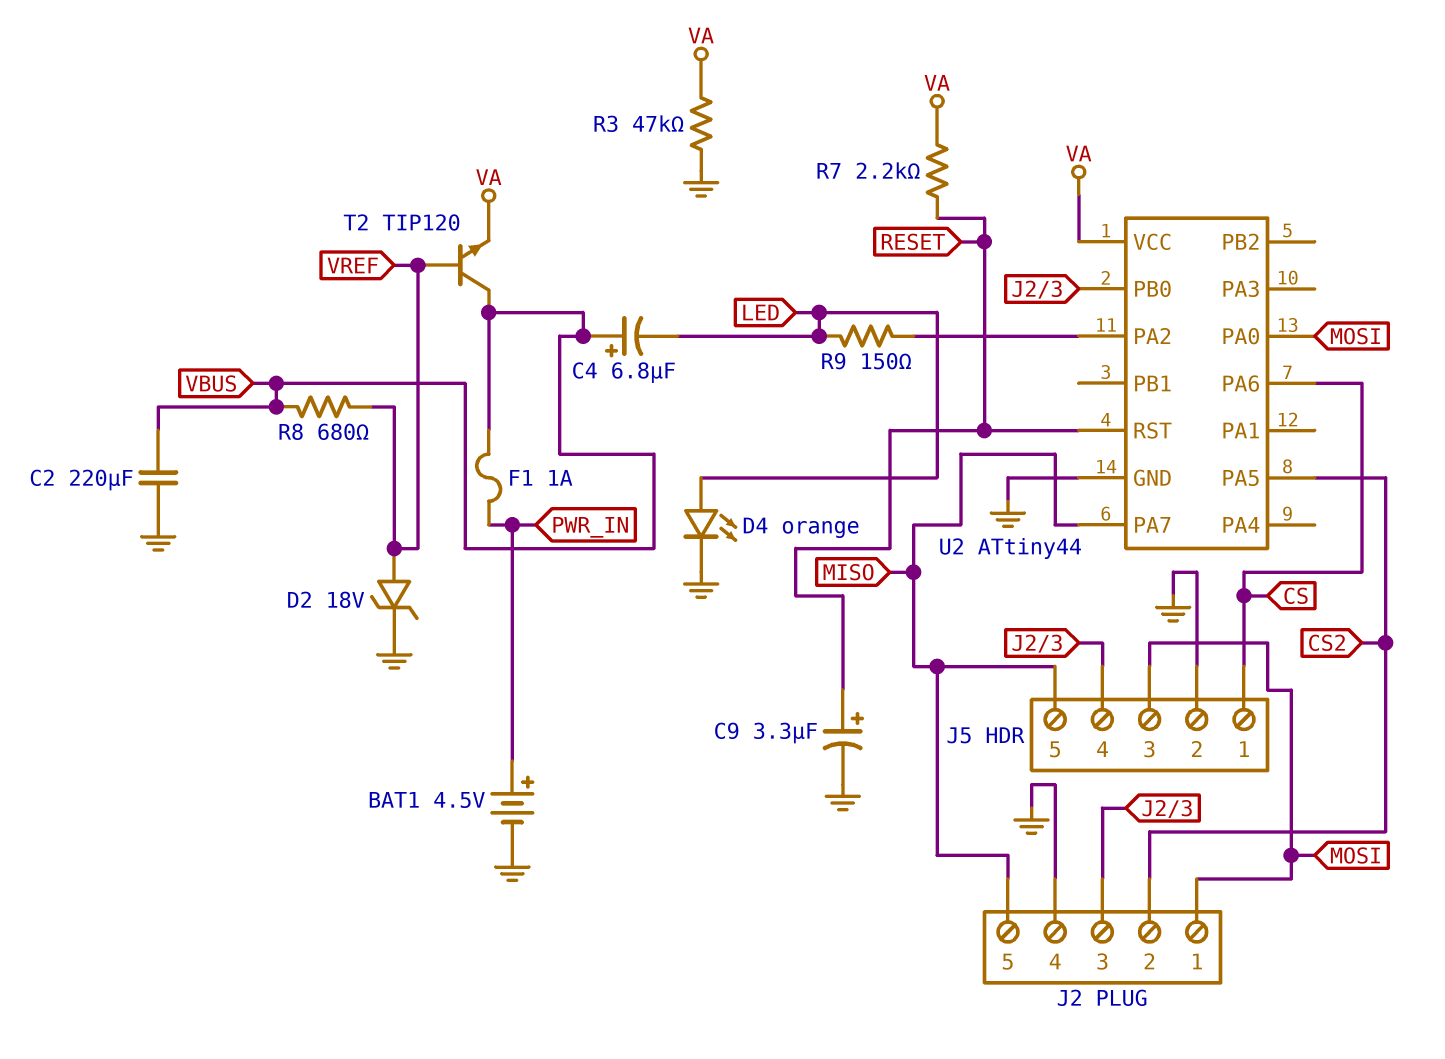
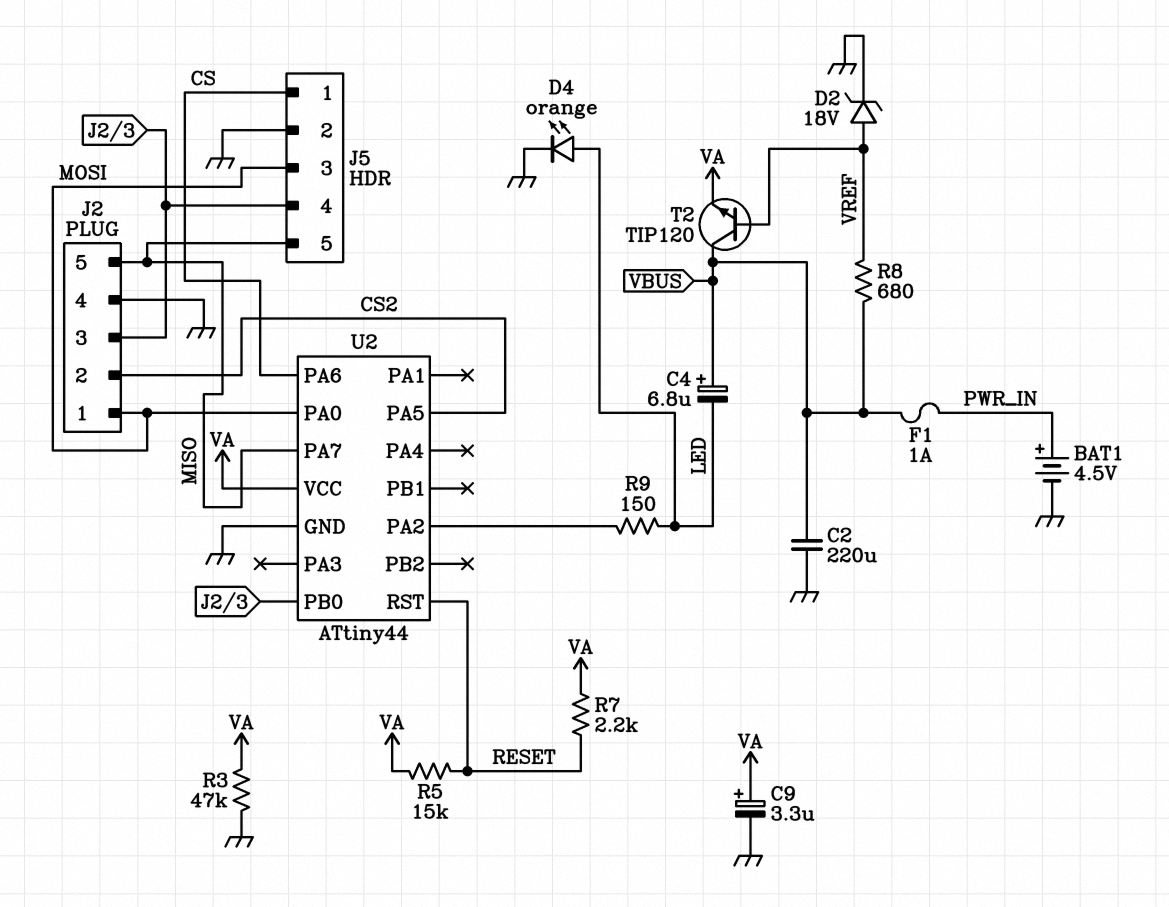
C9: 3.3uF (plus RESET, minus GND) -> 3.3uF (plus VA, minus GND)
R5: none -> 15k (RESET, VA)

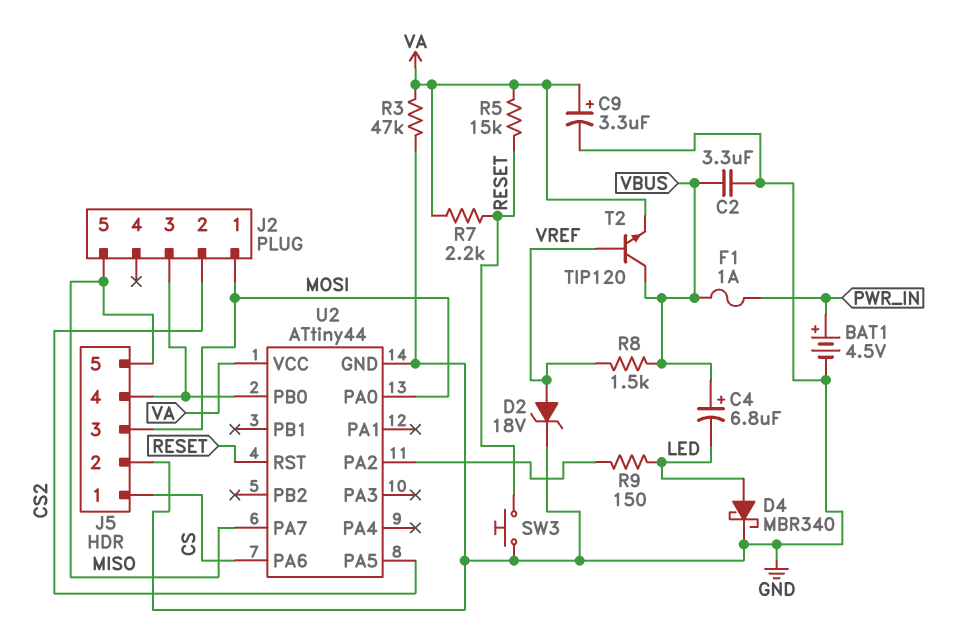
C2: 220uF (GND, VBUS) -> 3.3uF (GND, VBUS)
D4: LED orange (A LED, K GND) -> schottky MBR340 (A LED, K GND)
J2 pin 4: GND -> none
R8: 680 (VBUS, VREF) -> 1.5k (VBUS, VREF)
SW3: none -> button (GND, RESET)

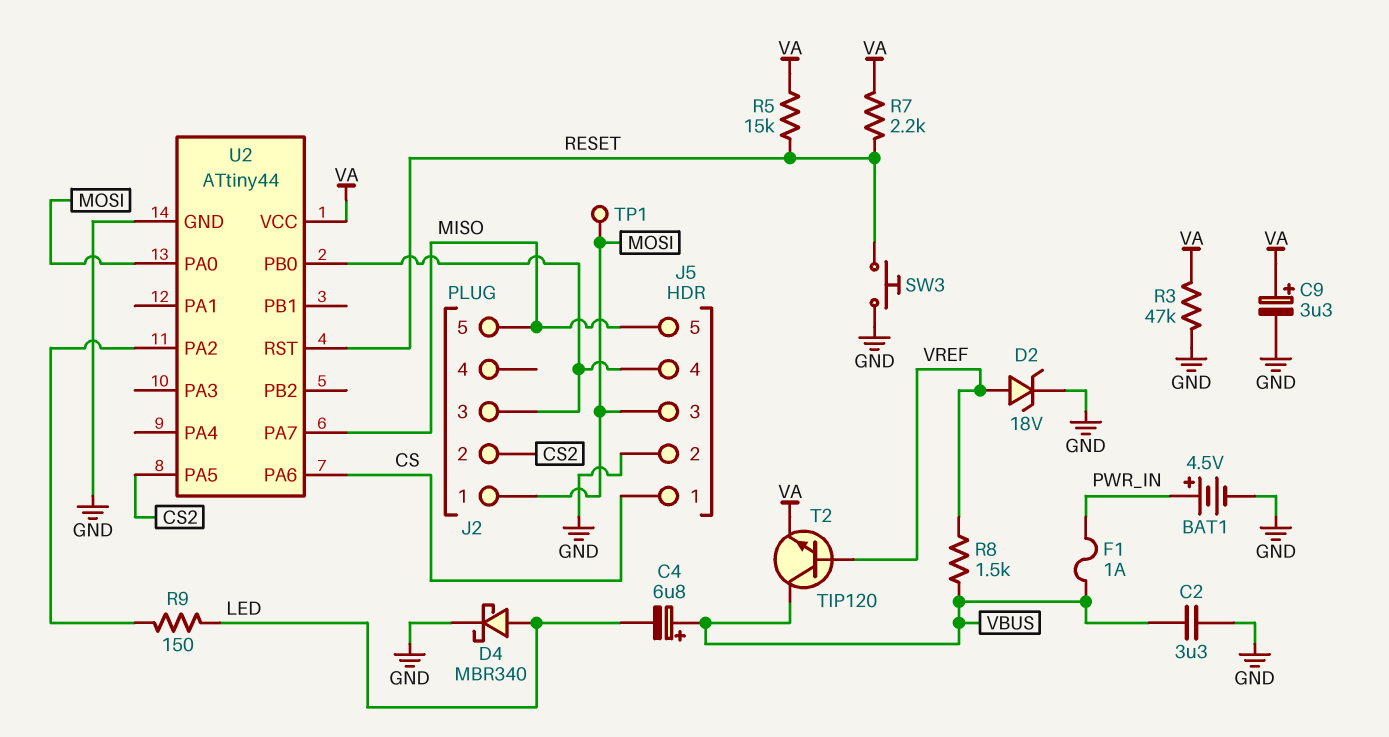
TP1: none -> test point (MOSI)

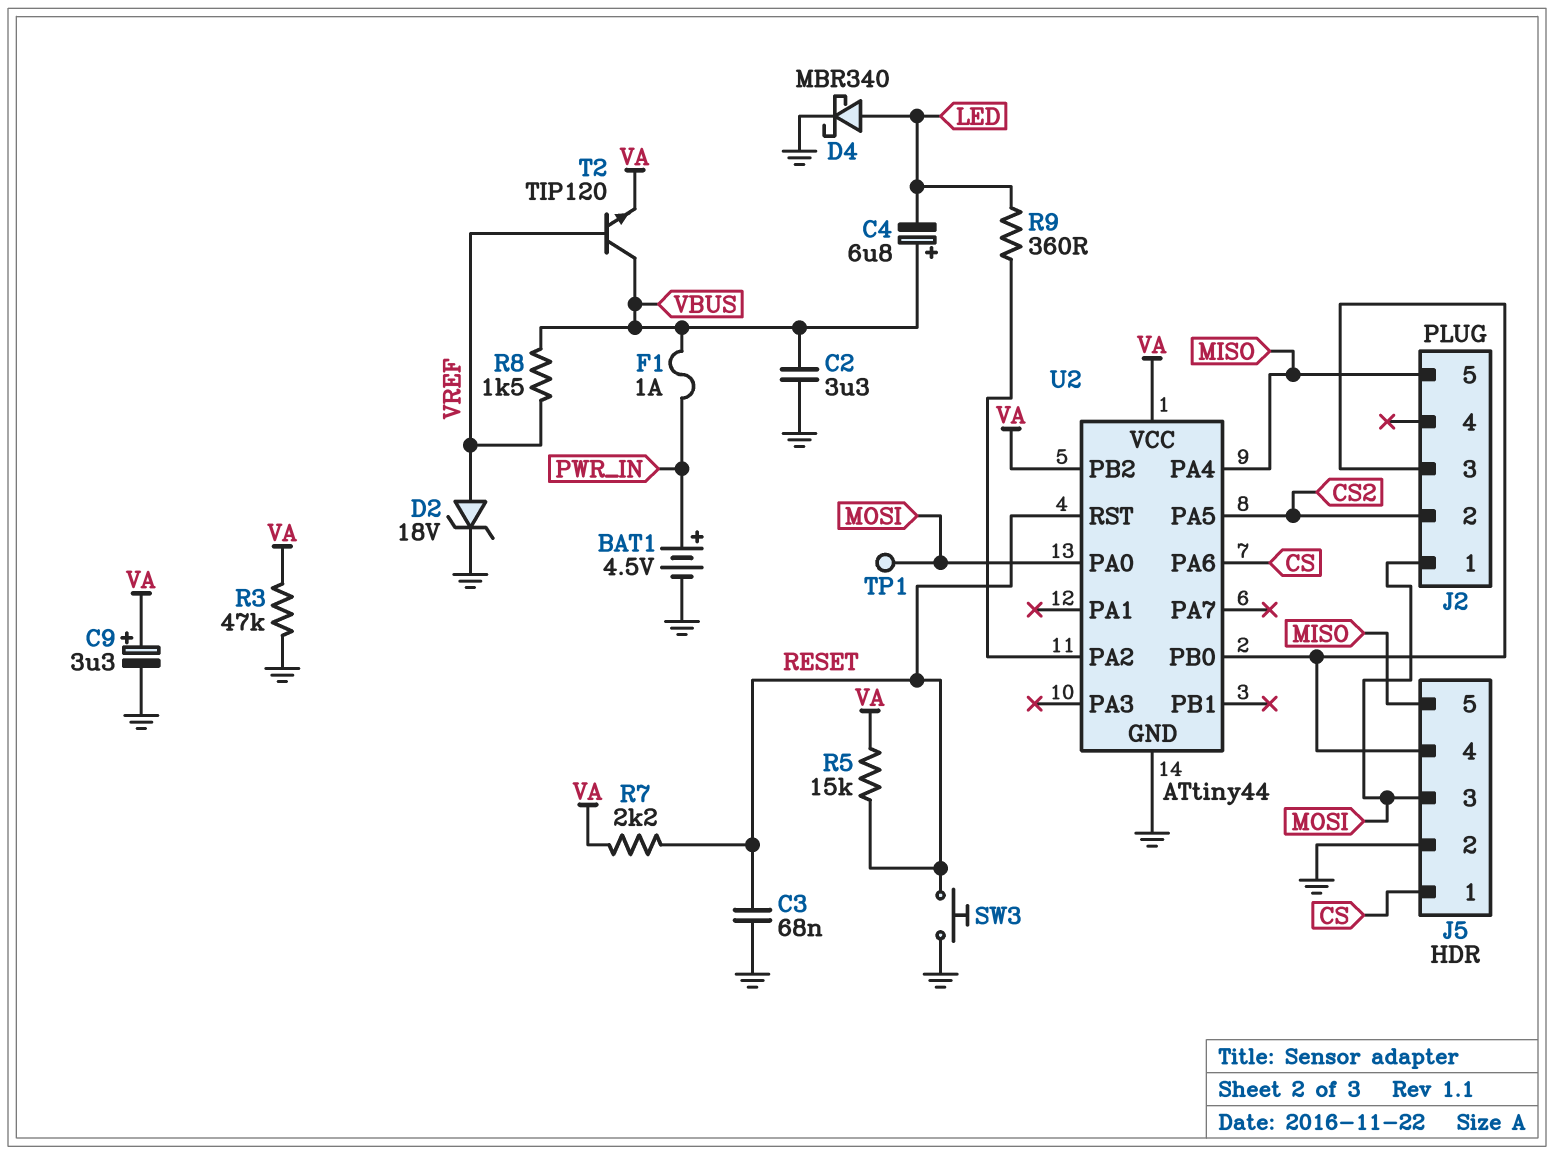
C3: none -> 68nF (GND, RESET)
R9: 150 (LED, U2/PA2) -> 360 (LED, U2/PA2)
U2 pin PA4: none -> MISO
U2 pin PA7: MISO -> none
U2 pin PB2: none -> VA

